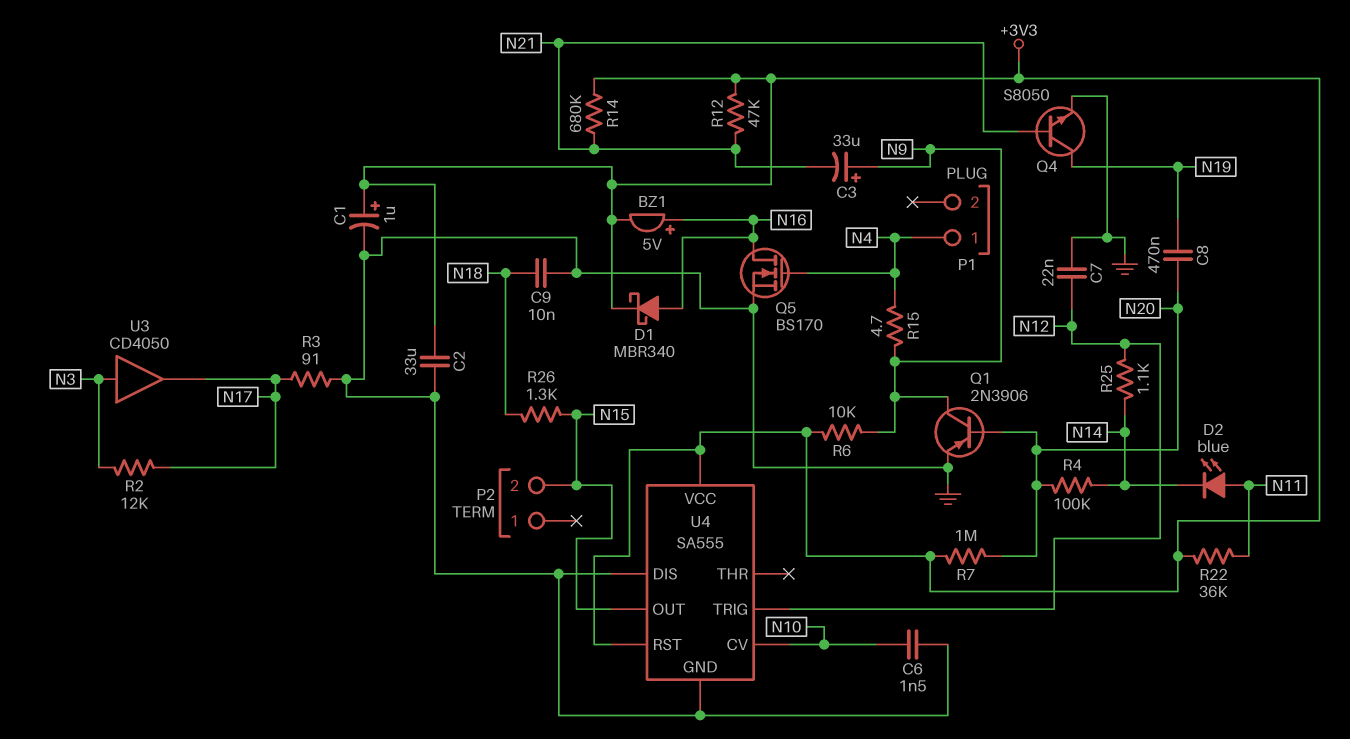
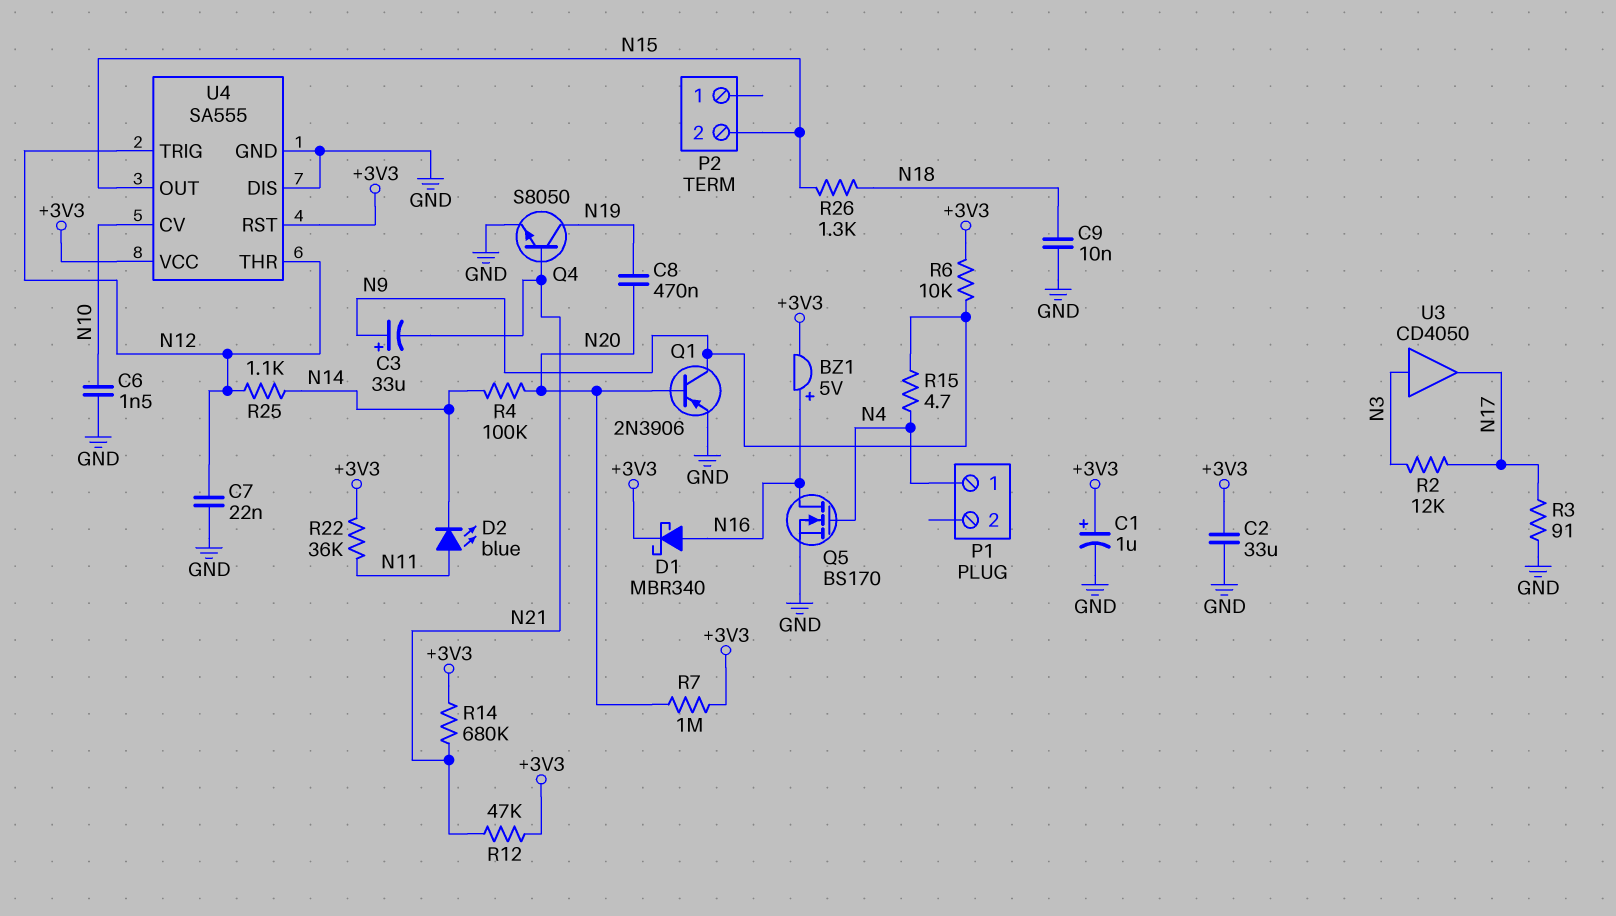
U4 pin THR: none -> N12

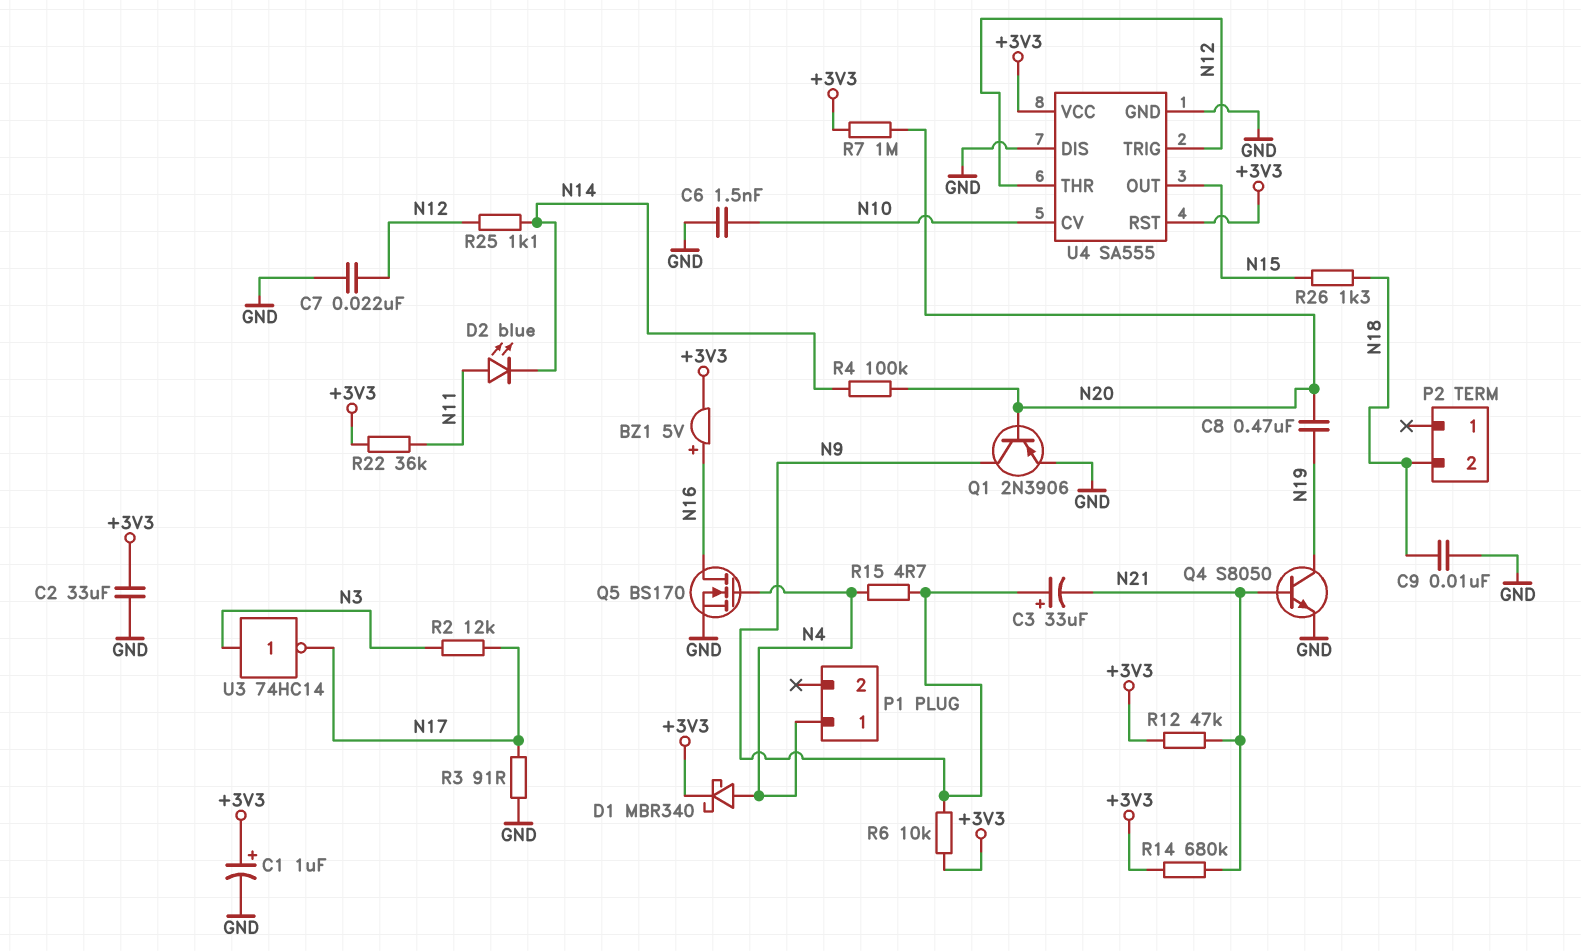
D1: schottky MBR340 (A N16, K +3V3) -> schottky MBR340 (A N4, K +3V3)
P2 pin 2: N15 -> N18
U3: buffer CD4050 (in N3, out N17) -> NOT 74HC14 (in N3, out N17)

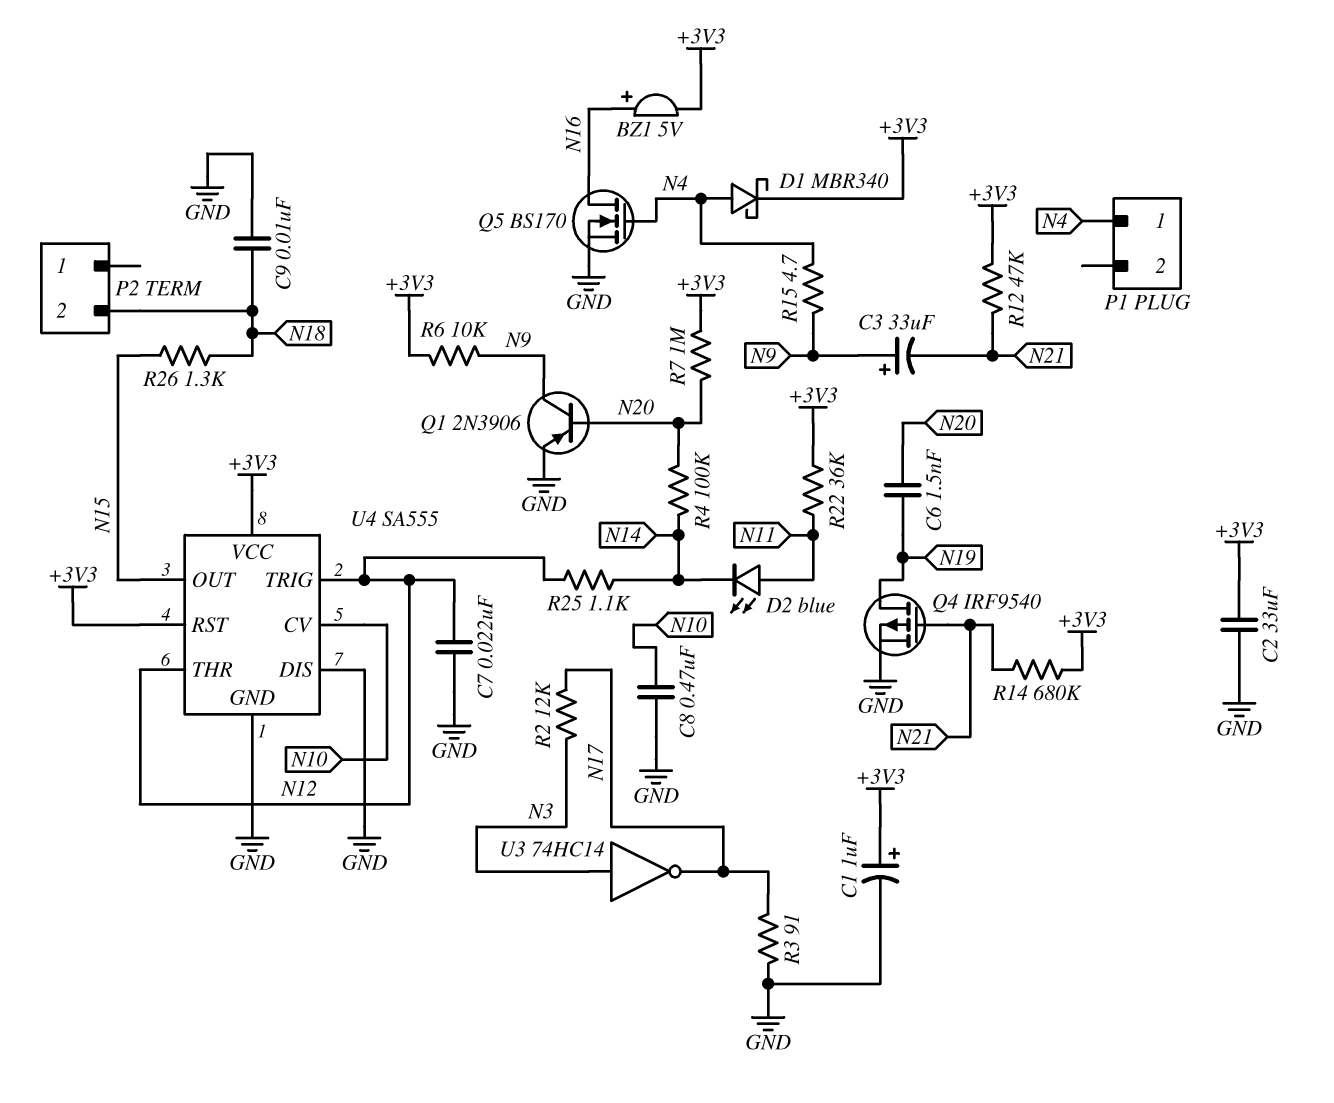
C6: 1.5nF (GND, N10) -> 1.5nF (N19, N20)
C8: 470nF (N19, N20) -> 470nF (GND, N10)
Q4: NPN S8050 (B N21, C N19, E GND) -> PMOS IRF9540 (G N21, D N19, S GND)

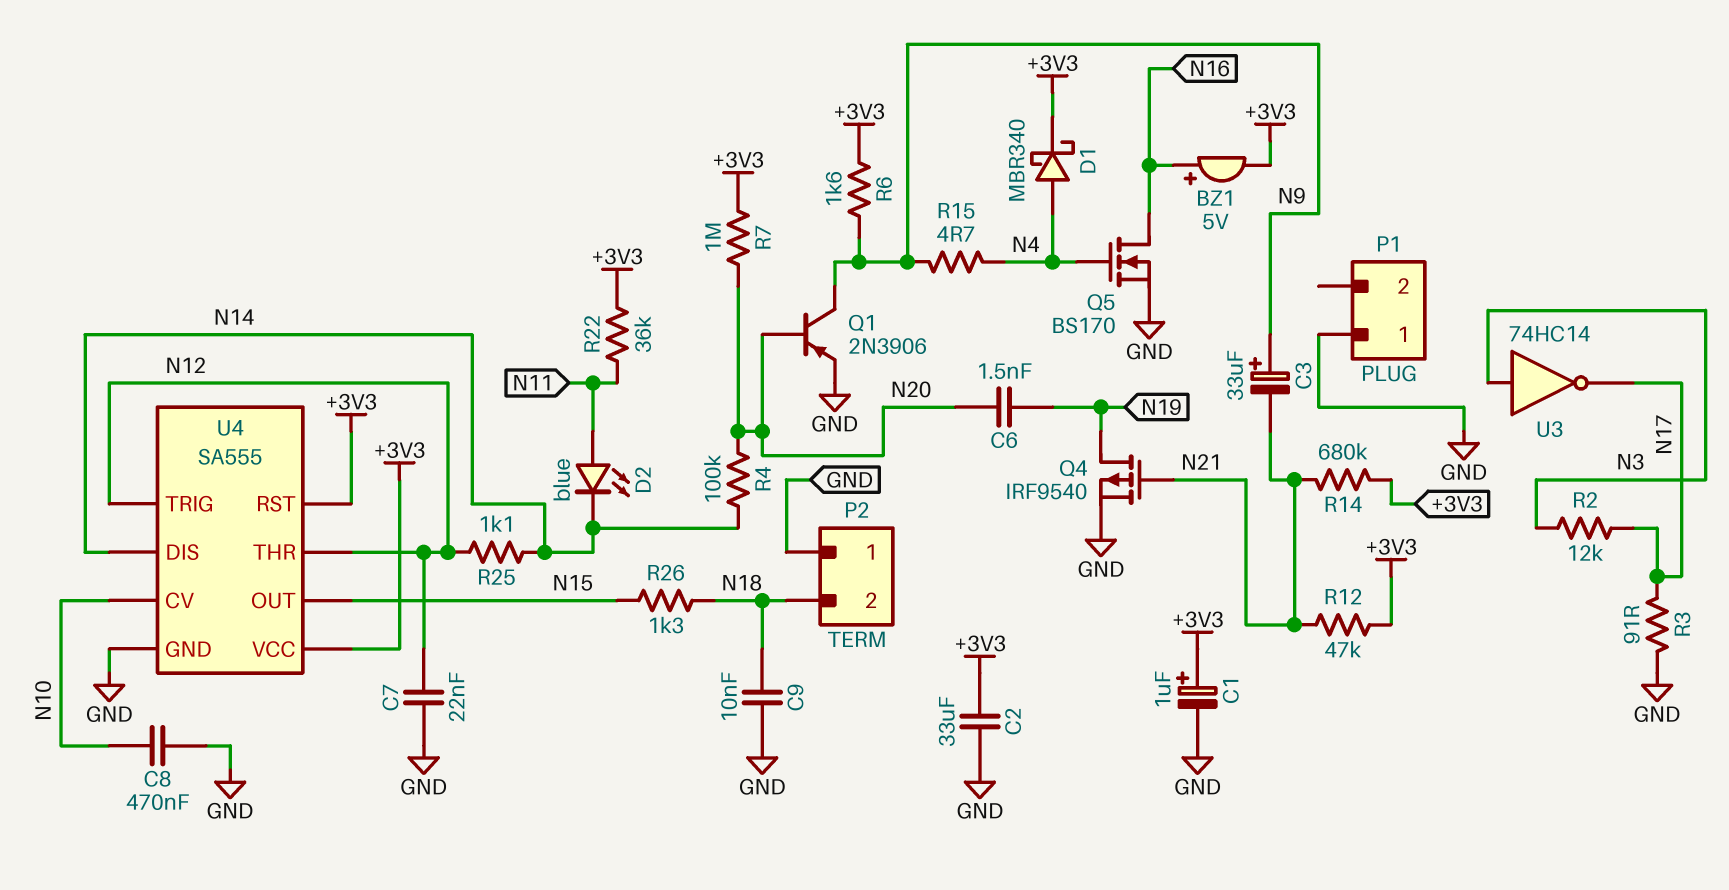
P1 pin 1: N4 -> GND
P2 pin 1: none -> GND
R6: 10k (+3V3, N9) -> 1.6k (+3V3, N9)
U4 pin DIS: GND -> N14

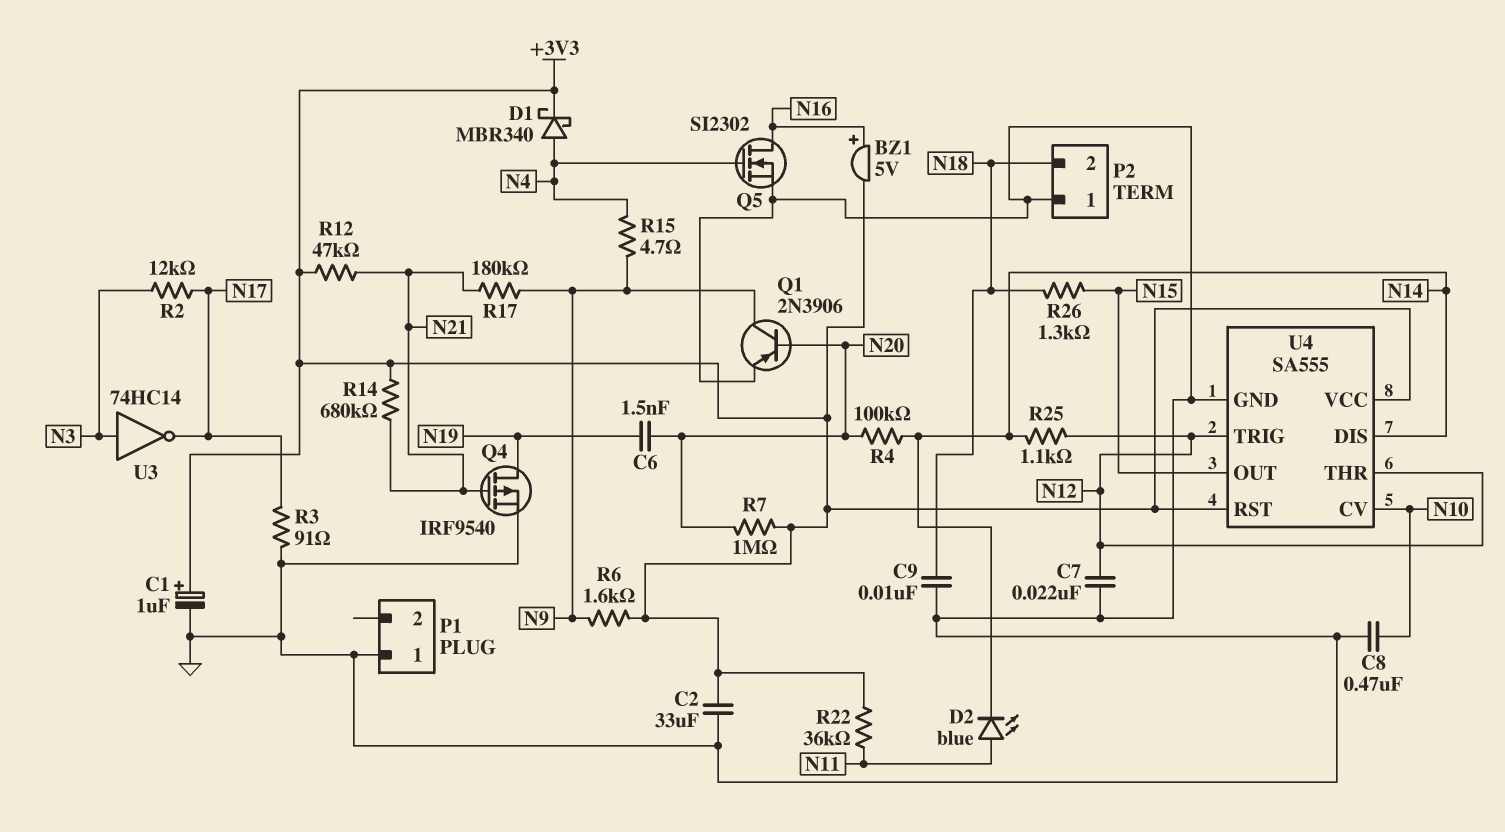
C3: 33uF (plus N9, minus N21) -> none
Q5: NMOS BS170 (G N4, D N16, S GND) -> NMOS SI2302 (G N4, D N16, S GND)
R17: none -> 180k (N9, N21)

